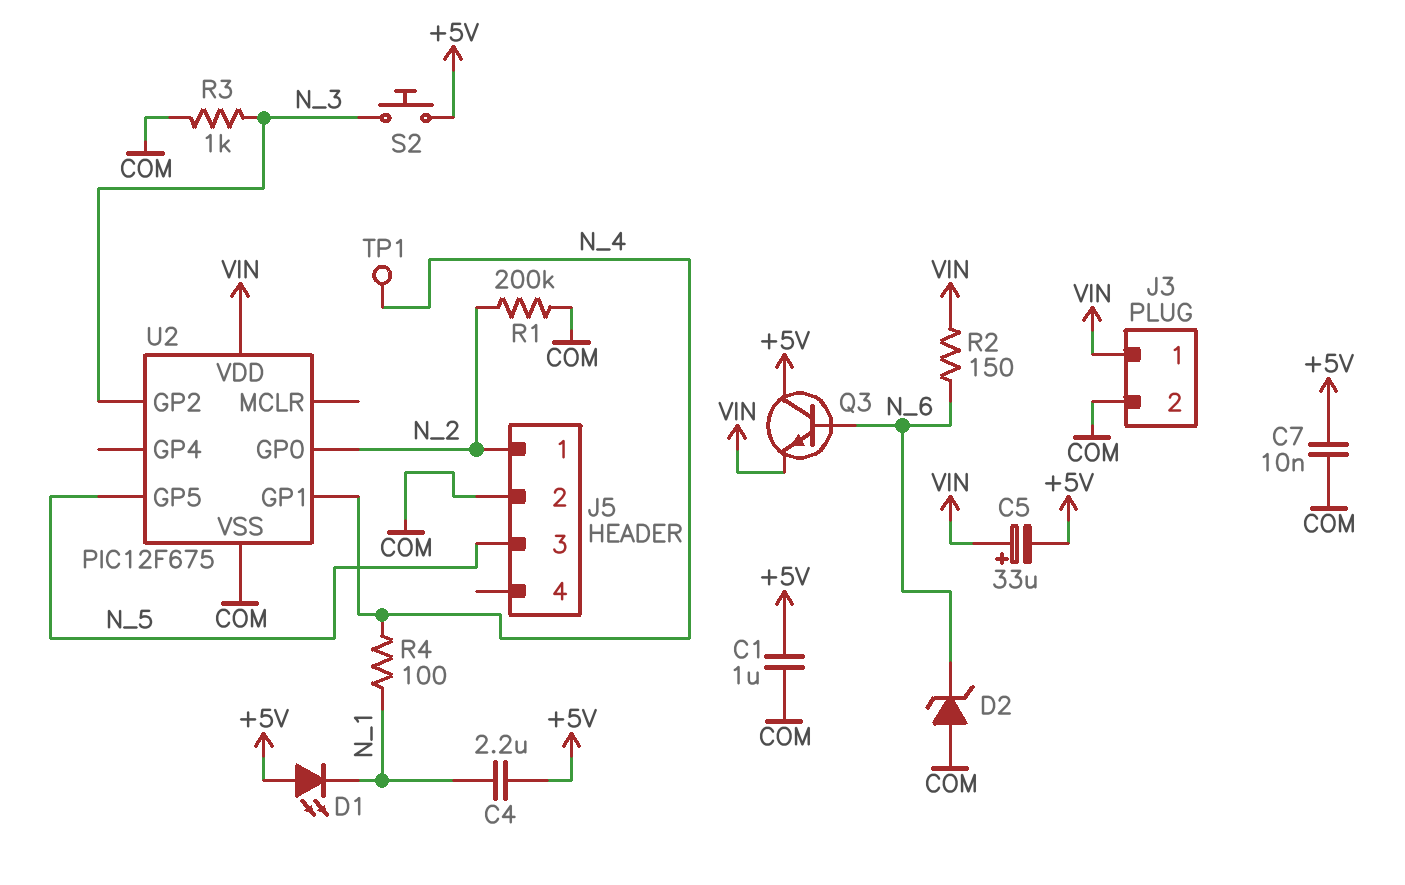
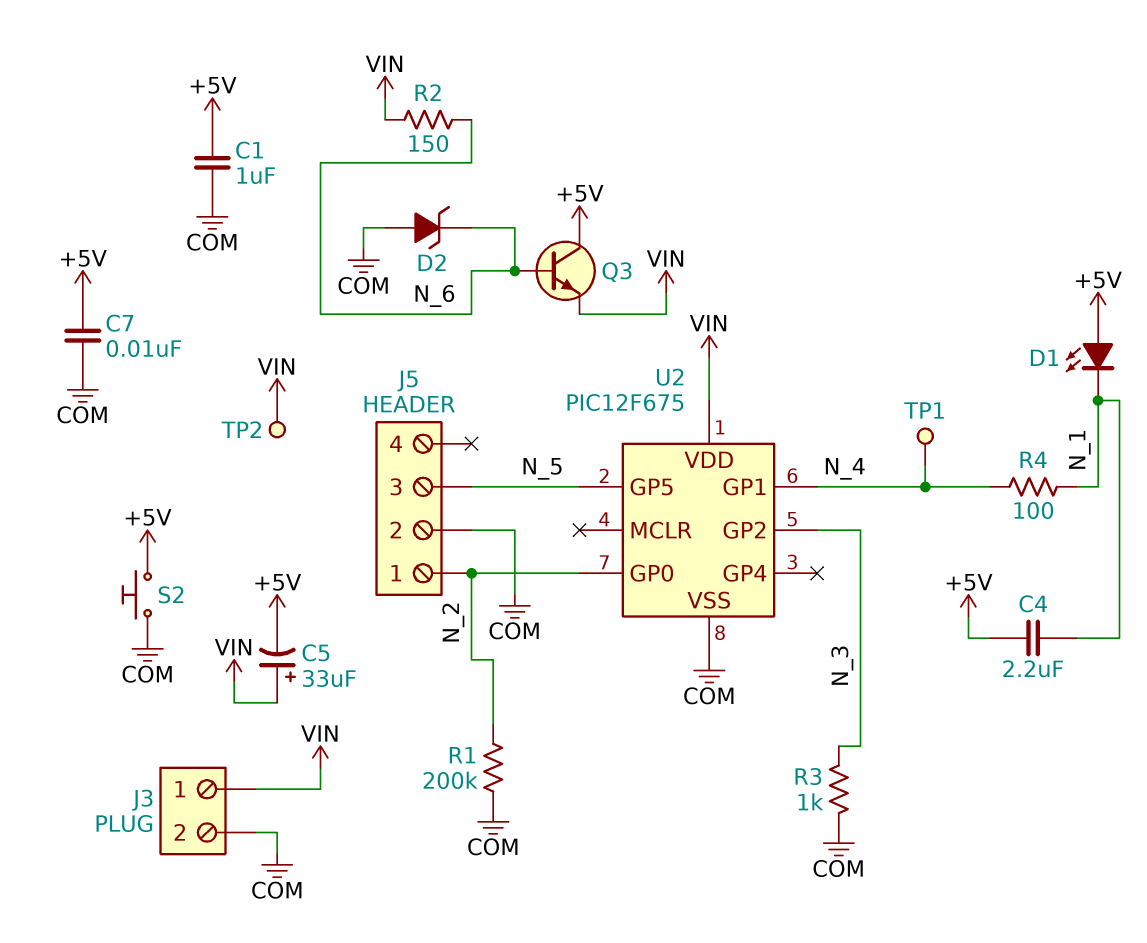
S2: button (+5V, N_3) -> button (+5V, COM)
TP2: none -> test point (VIN)

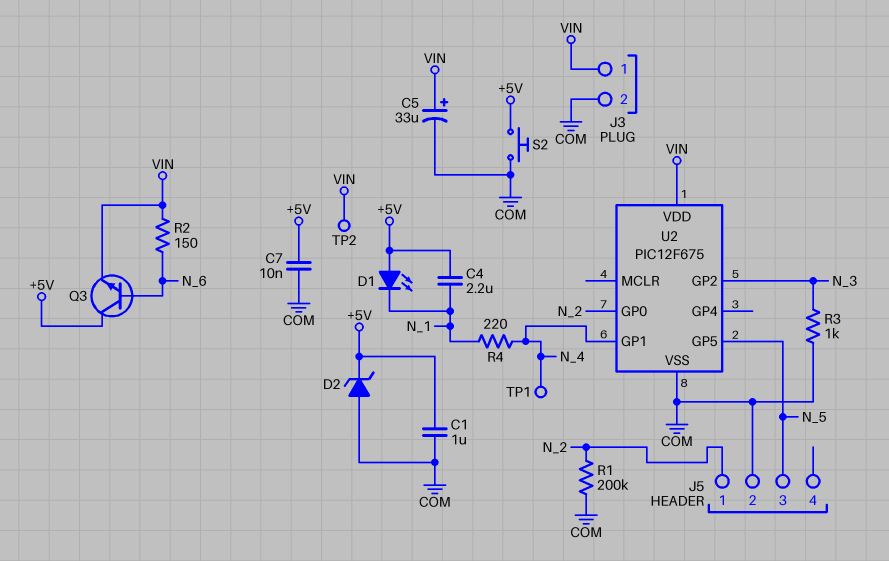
C5: 33uF (plus VIN, minus +5V) -> 33uF (plus VIN, minus COM)
D2: zener (A COM, K N_6) -> zener (A COM, K +5V)
R4: 100 (N_1, N_4) -> 220 (N_1, N_4)

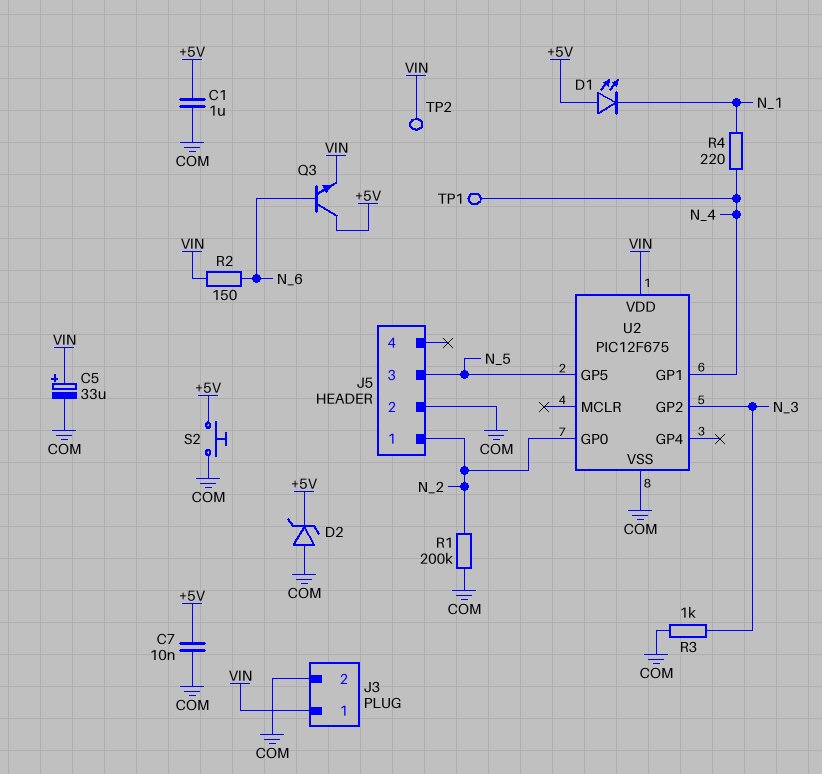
C4: 2.2uF (+5V, N_1) -> none

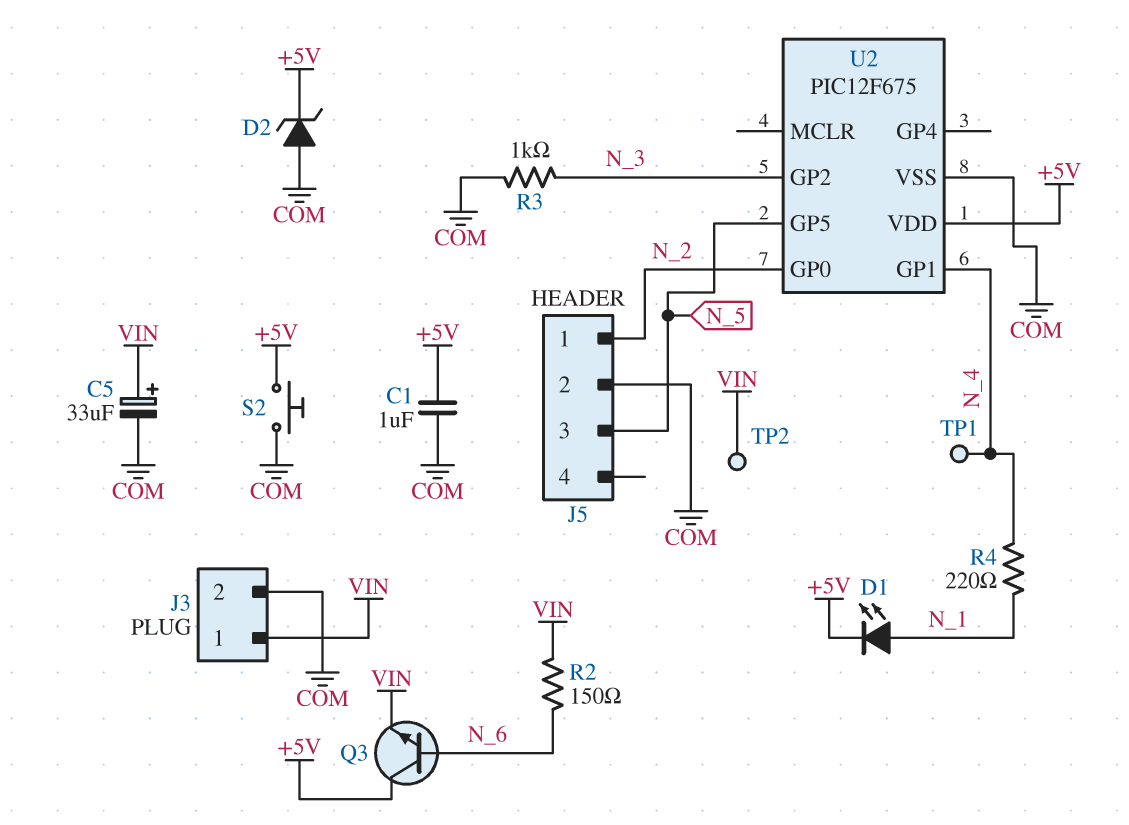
C7: 10nF (+5V, COM) -> none
D1: LED (A +5V, K N_1) -> LED (A N_1, K +5V)
R1: 200k (COM, N_2) -> none
U2 pin VDD: VIN -> +5V

